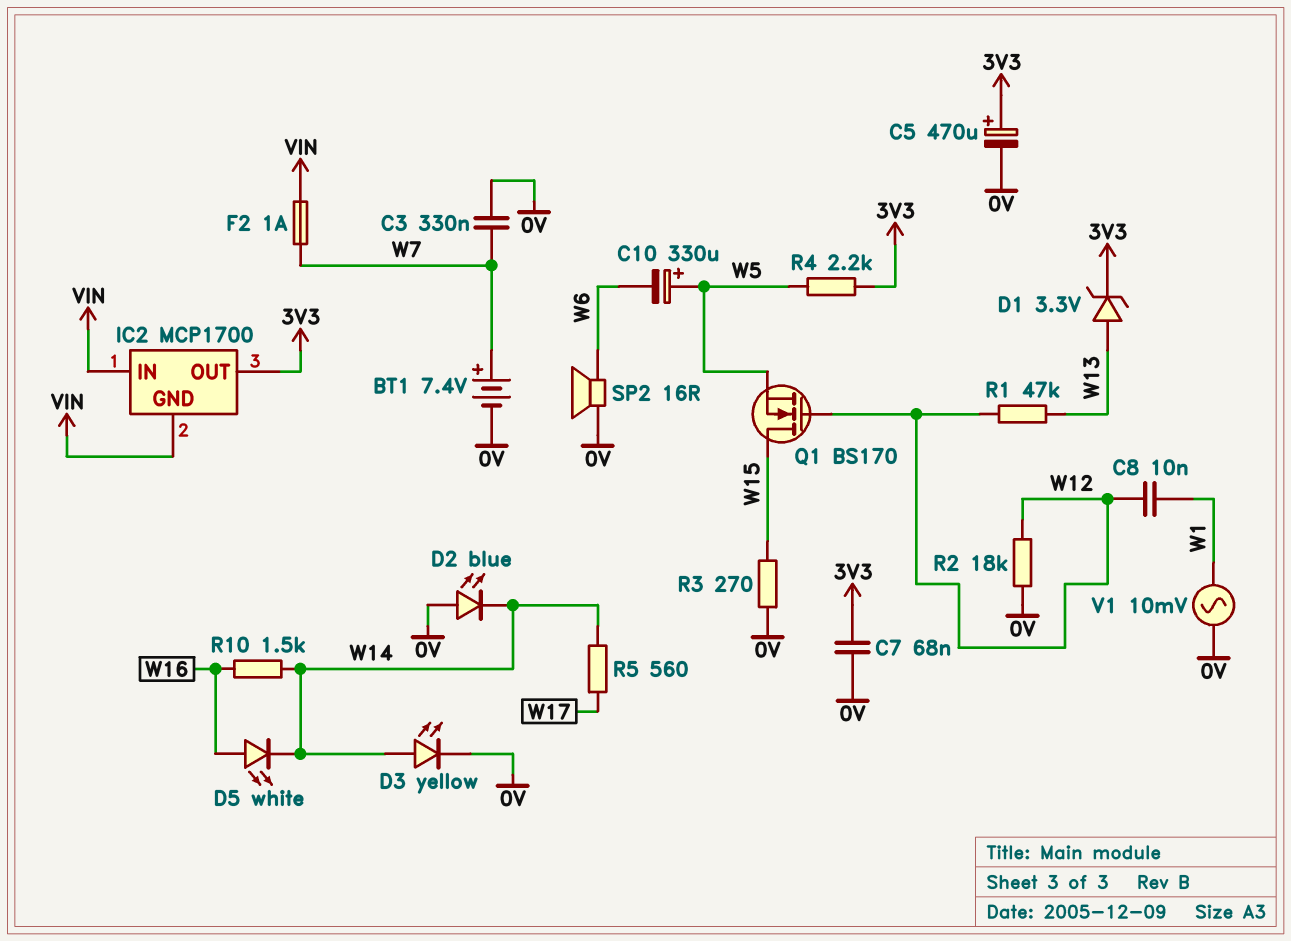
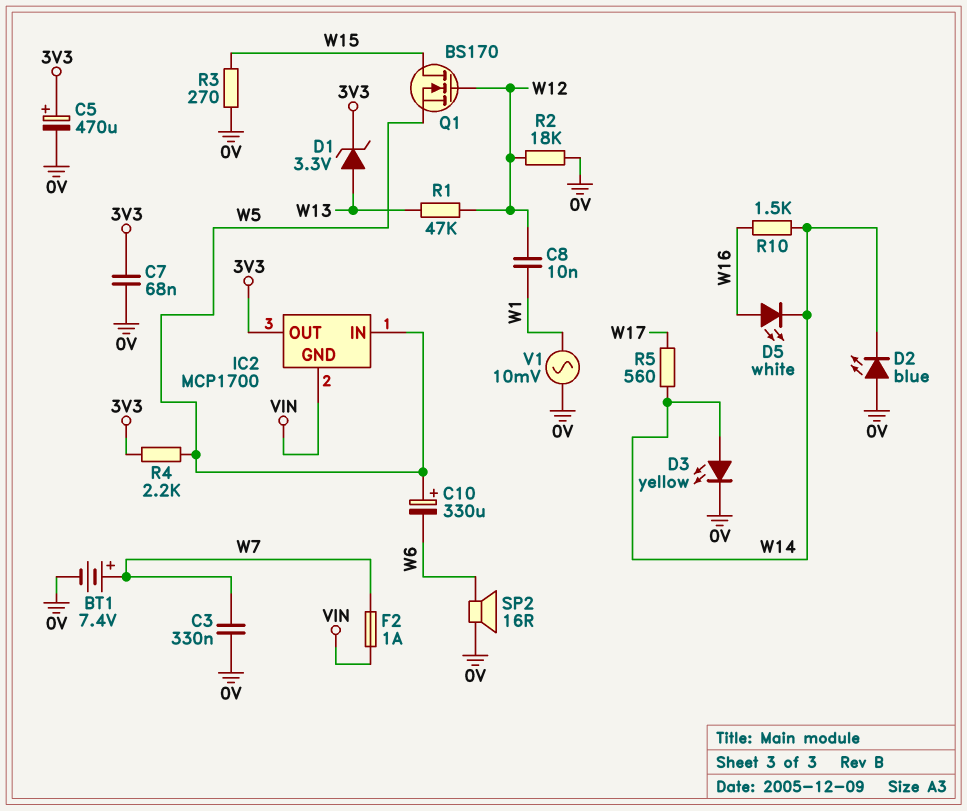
IC2 pin IN: VIN -> W5

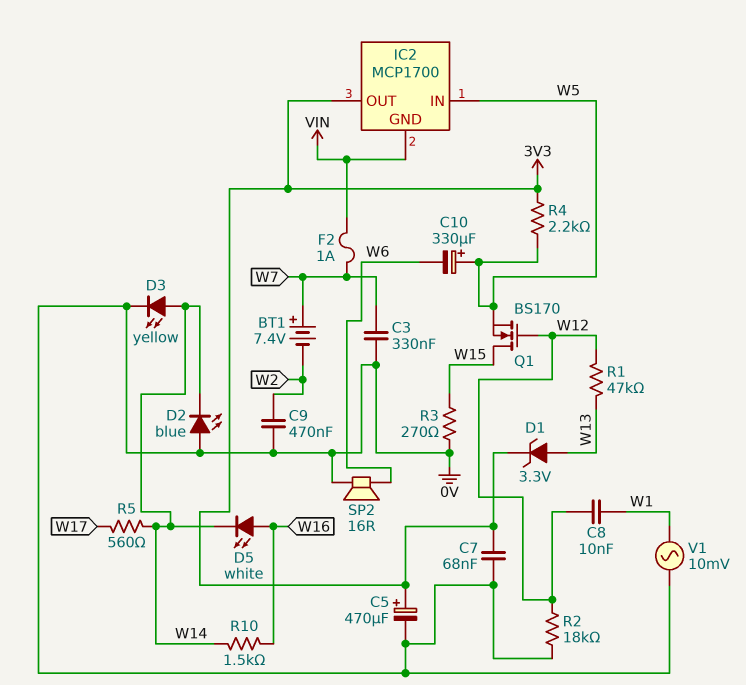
BT1: 7.4V (plus W7, minus 0V) -> 7.4V (plus W7, minus W2)
C9: none -> 470nF (0V, W2)

